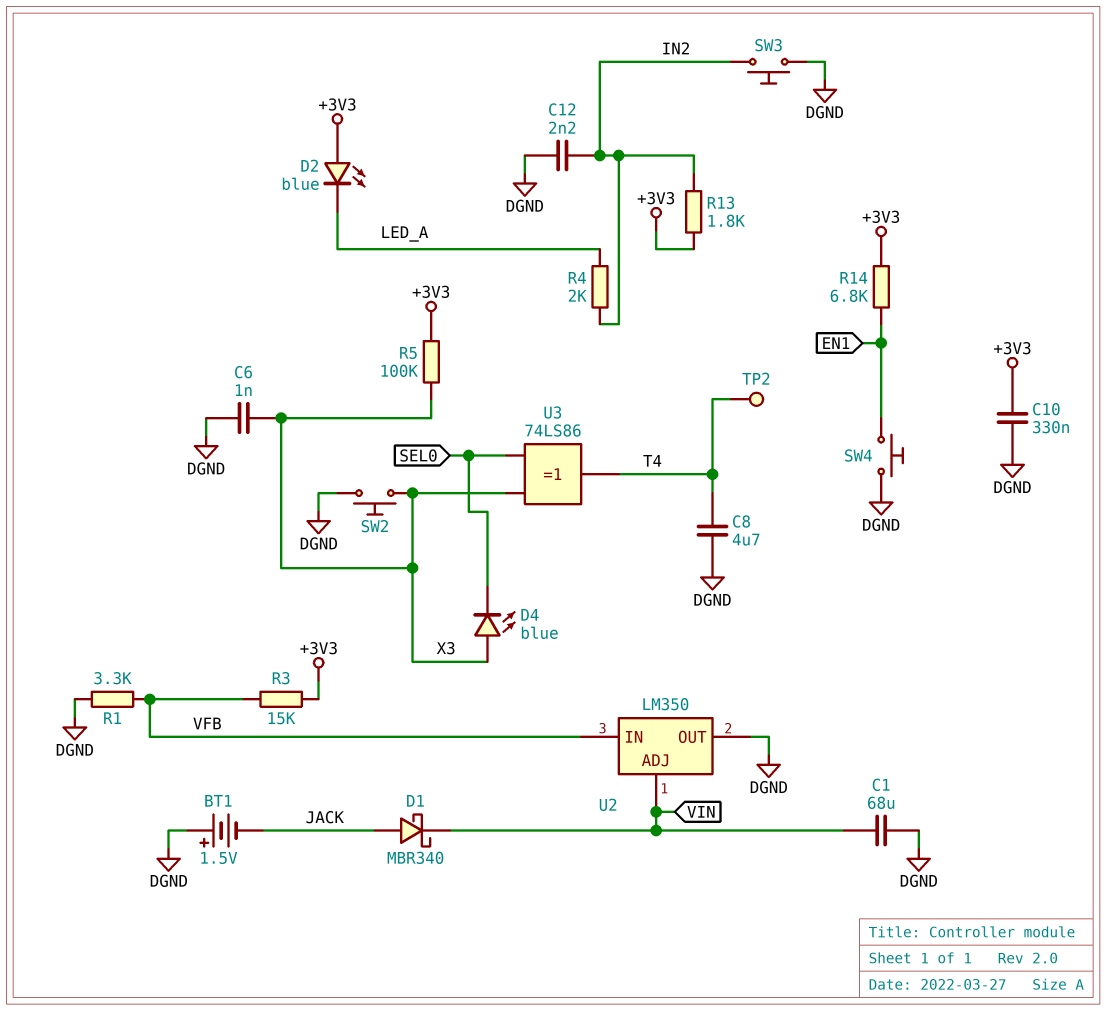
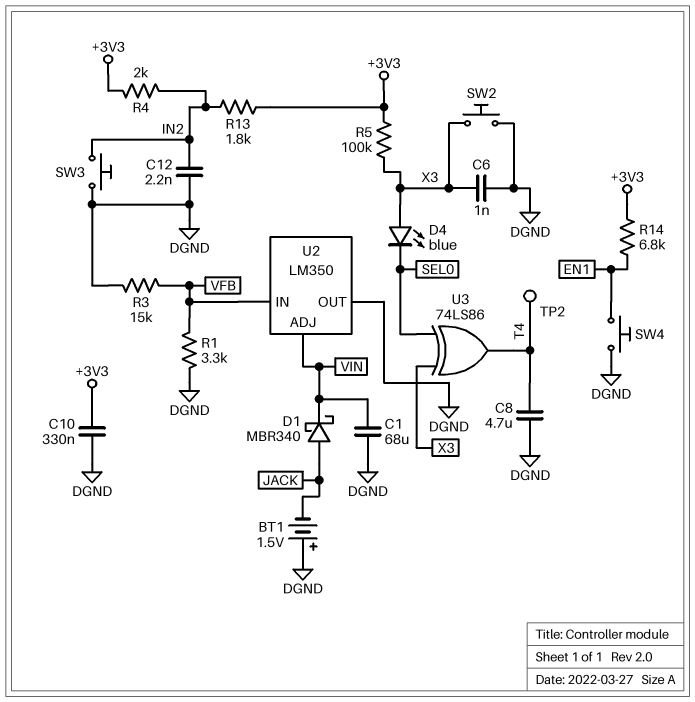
D2: LED blue (A +3V3, K LED_A) -> none
R3: 15k (+3V3, VFB) -> 15k (DGND, VFB)
R4: 2k (IN2, LED_A) -> 2k (+3V3, IN2)

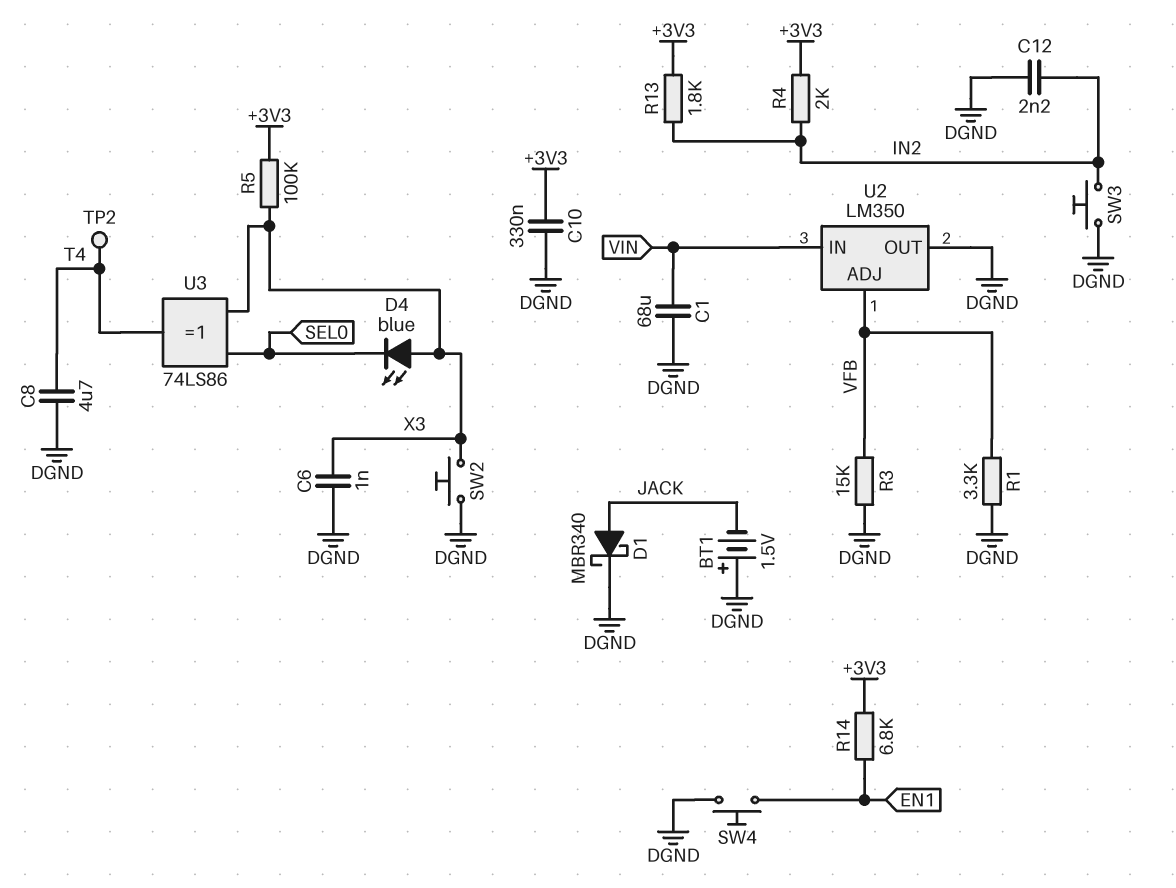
D1: schottky MBR340 (A JACK, K VIN) -> schottky MBR340 (A JACK, K DGND)
U2 pin ADJ: VIN -> VFB
U2 pin IN: VFB -> VIN

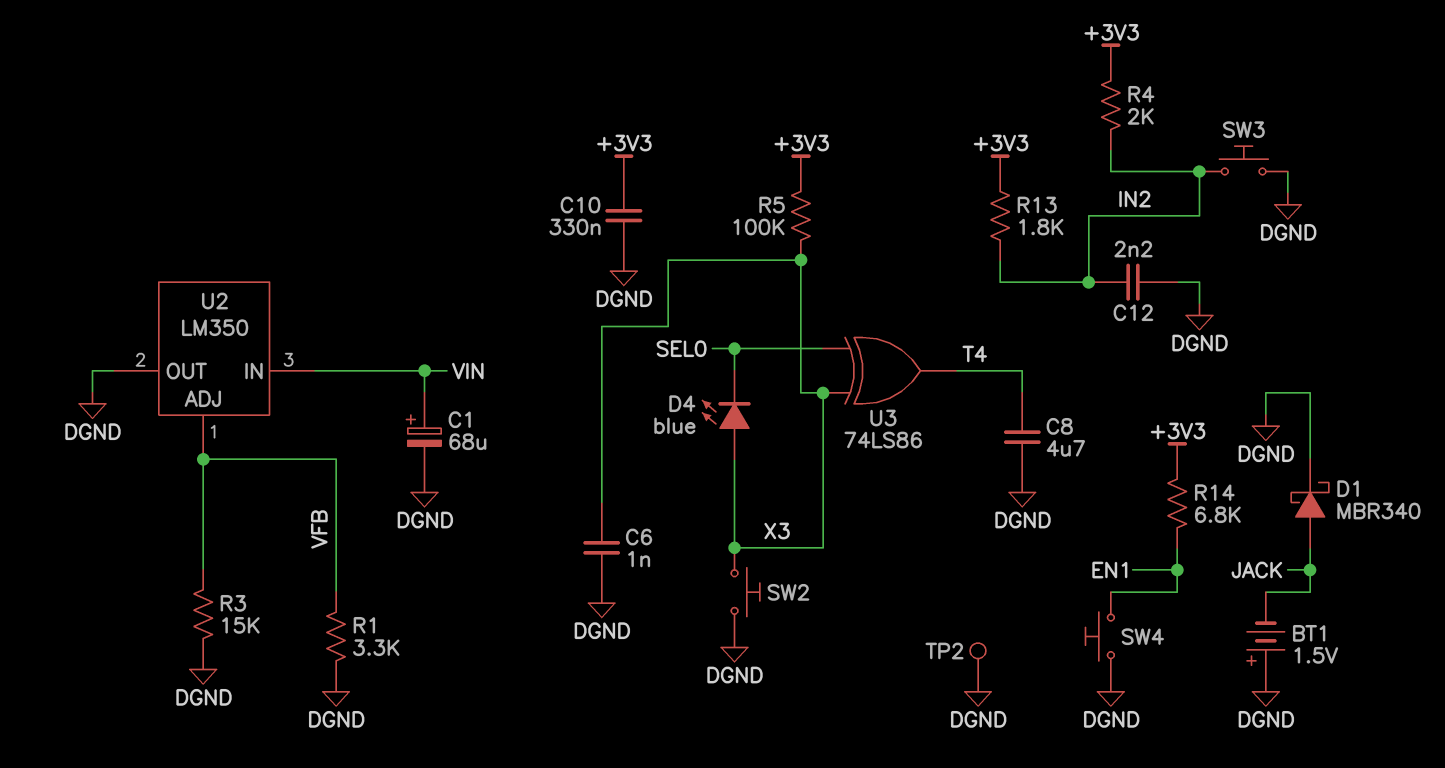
C1: 68uF (DGND, VIN) -> 68uF (plus VIN, minus DGND)
TP2: test point (T4) -> test point (DGND)

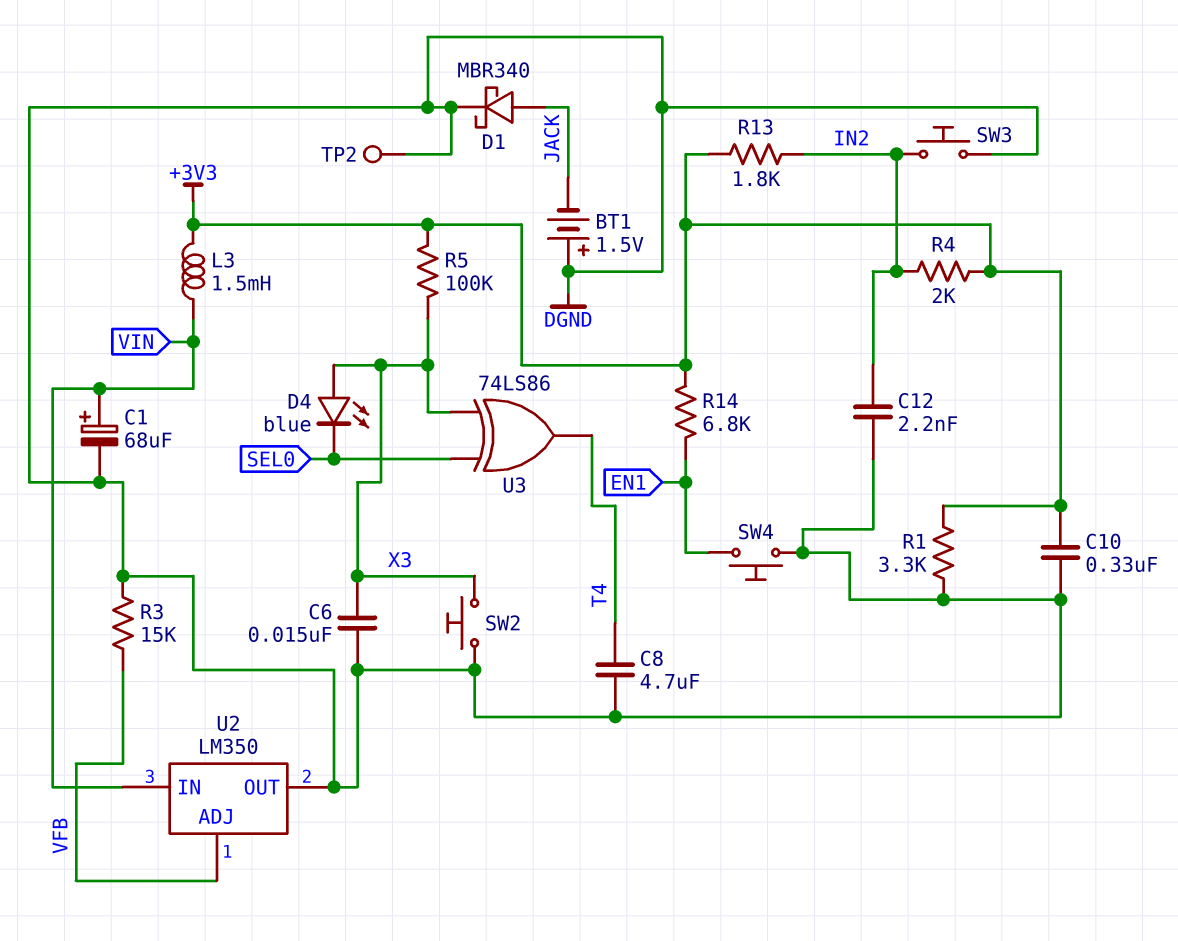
C6: 1nF (DGND, X3) -> 15nF (DGND, X3)
L3: none -> 1.5mH (+3V3, VIN)
R1: 3.3k (DGND, VFB) -> 3.3k (+3V3, DGND)

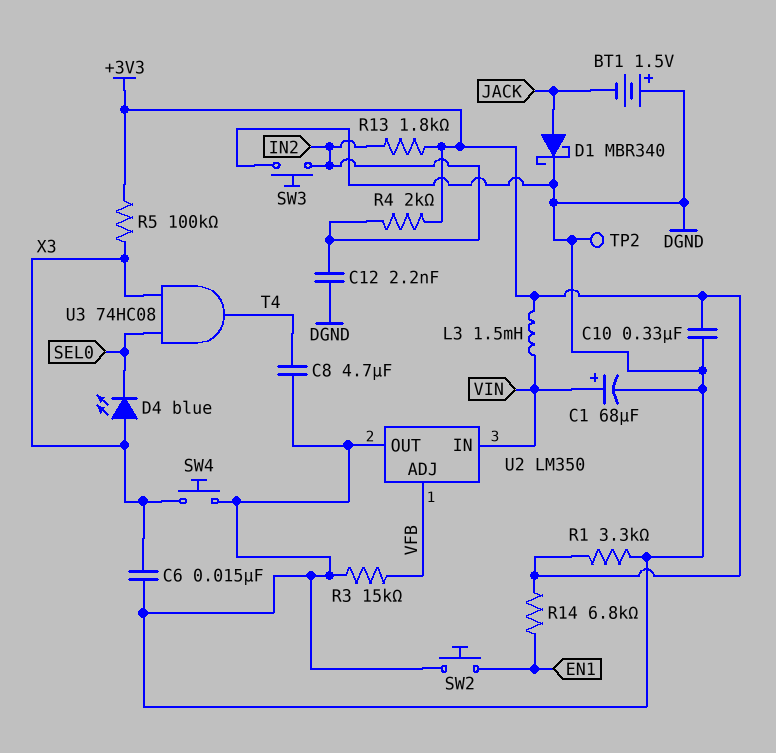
SW2: button (DGND, X3) -> button (DGND, EN1)
SW4: button (DGND, EN1) -> button (DGND, X3)
U3: XOR 74LS86 (in SEL0, in X3, out T4) -> AND 74HC08 (in SEL0, in X3, out T4)

